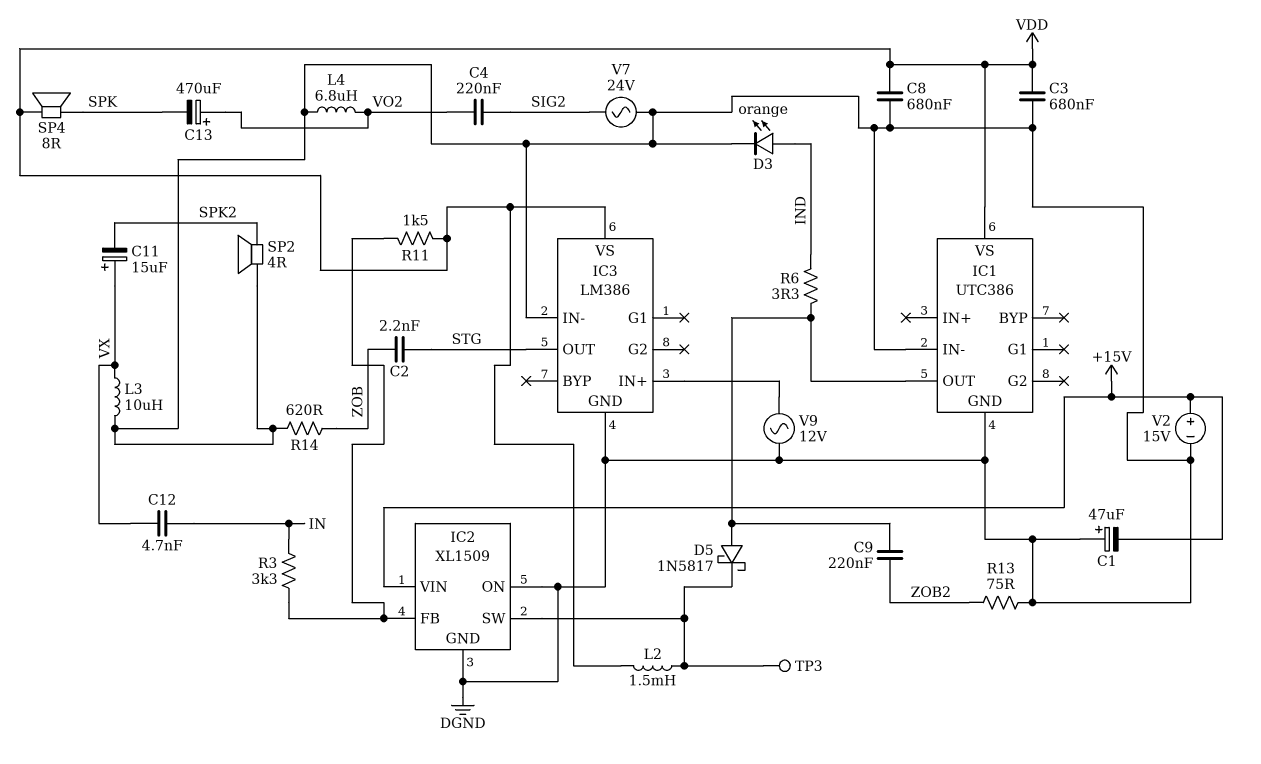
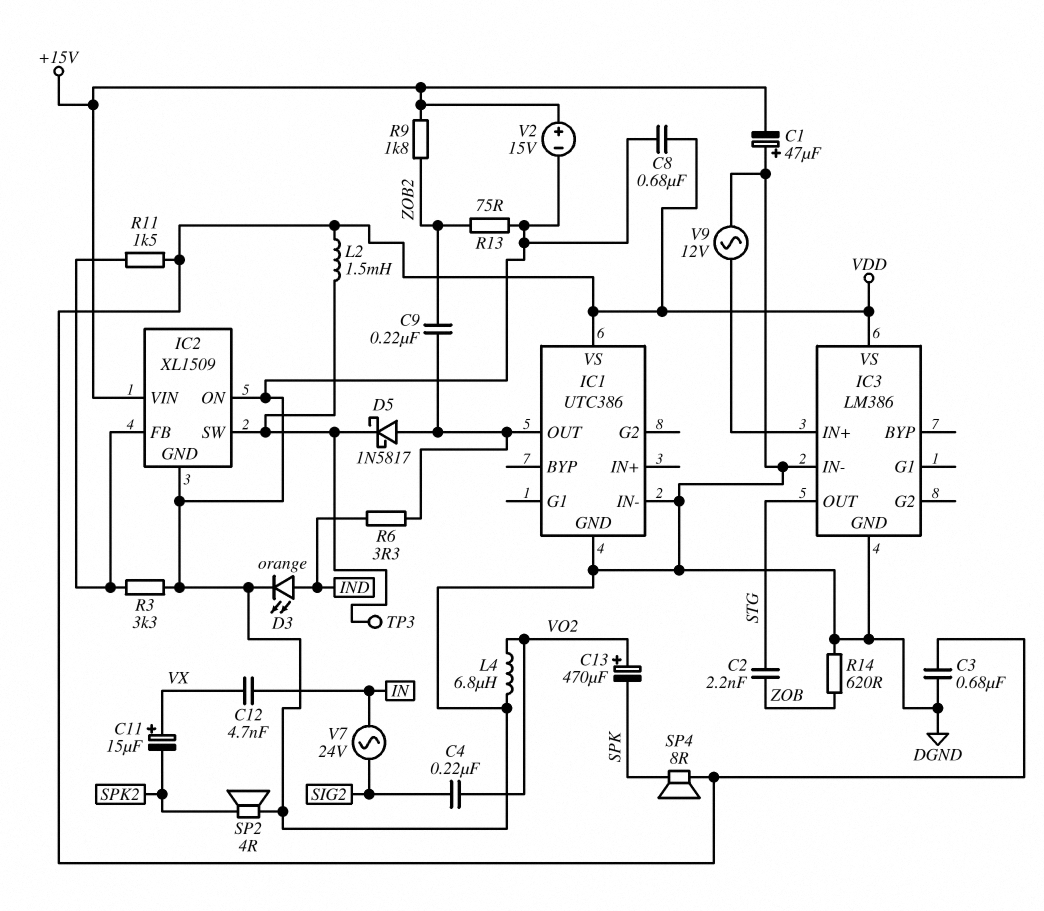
L3: 10uH (DGND, VX) -> none
R3: 3.3k (IC2/FB, IN) -> 3.3k (DGND, IC2/FB)
R9: none -> 1.8k (+15V, ZOB2)
V7: AC 24V (DGND, SIG2) -> AC 24V (IN, SIG2)

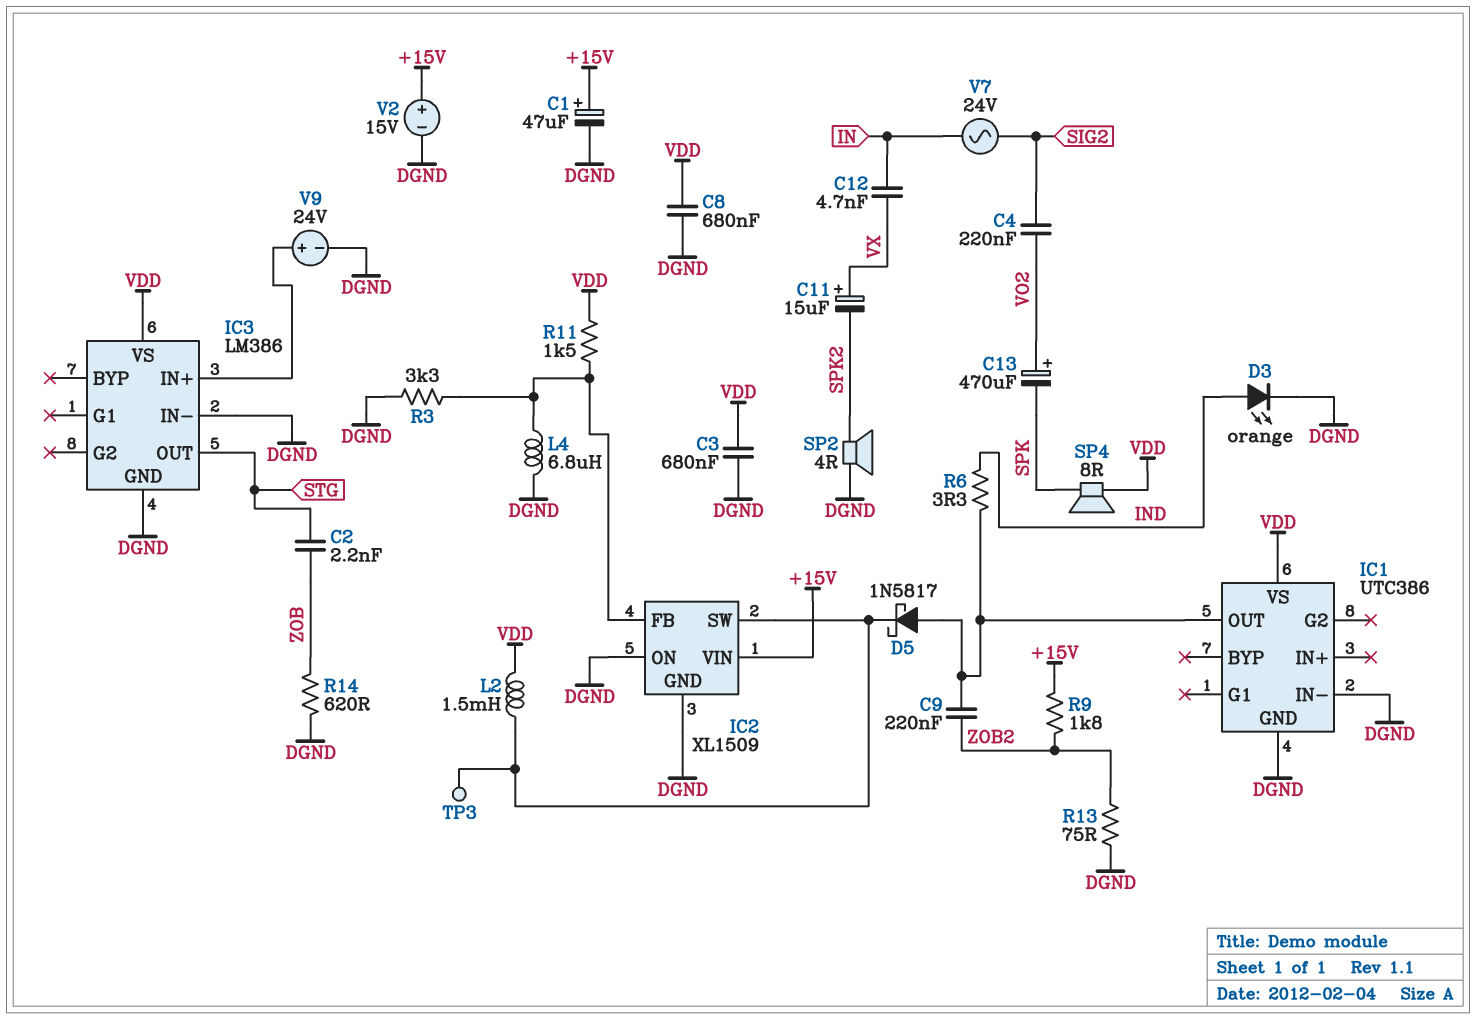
C1: 47uF (plus DGND, minus +15V) -> 47uF (plus +15V, minus DGND)
L4: 6.8uH (DGND, VO2) -> 6.8uH (DGND, IC2/FB)
V9: AC 12V (DGND, IC3/IN+) -> 24V (plus IC3/IN+, minus DGND)

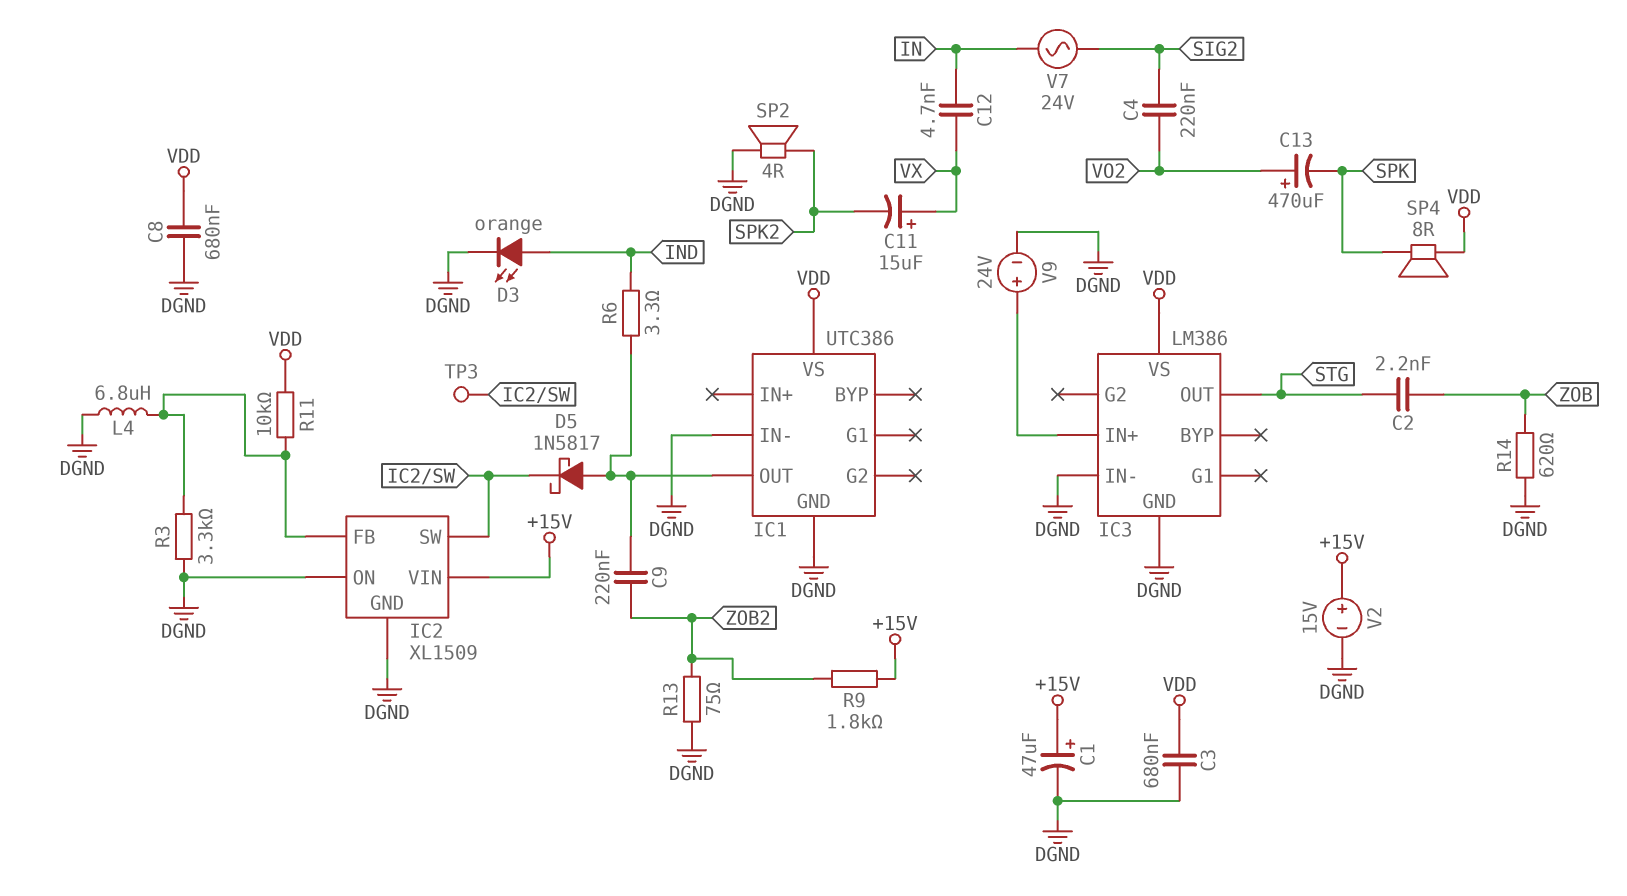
L2: 1.5mH (IC2/SW, VDD) -> none
R11: 1.5k (IC2/FB, VDD) -> 10k (IC2/FB, VDD)

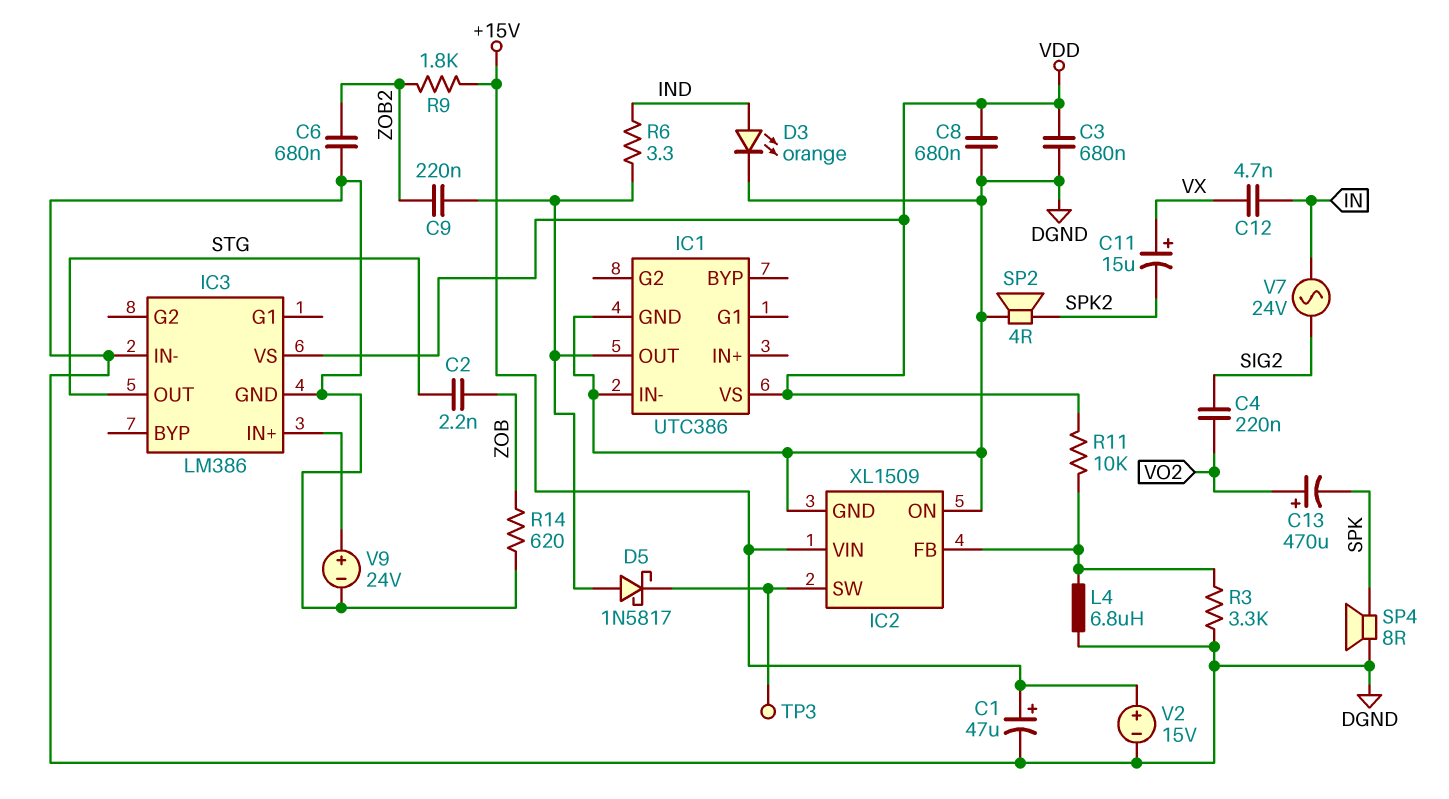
C6: none -> 680nF (DGND, ZOB2)
R13: 75 (DGND, ZOB2) -> none
SP4: speaker 8R (SPK, VDD) -> speaker 8R (DGND, SPK)

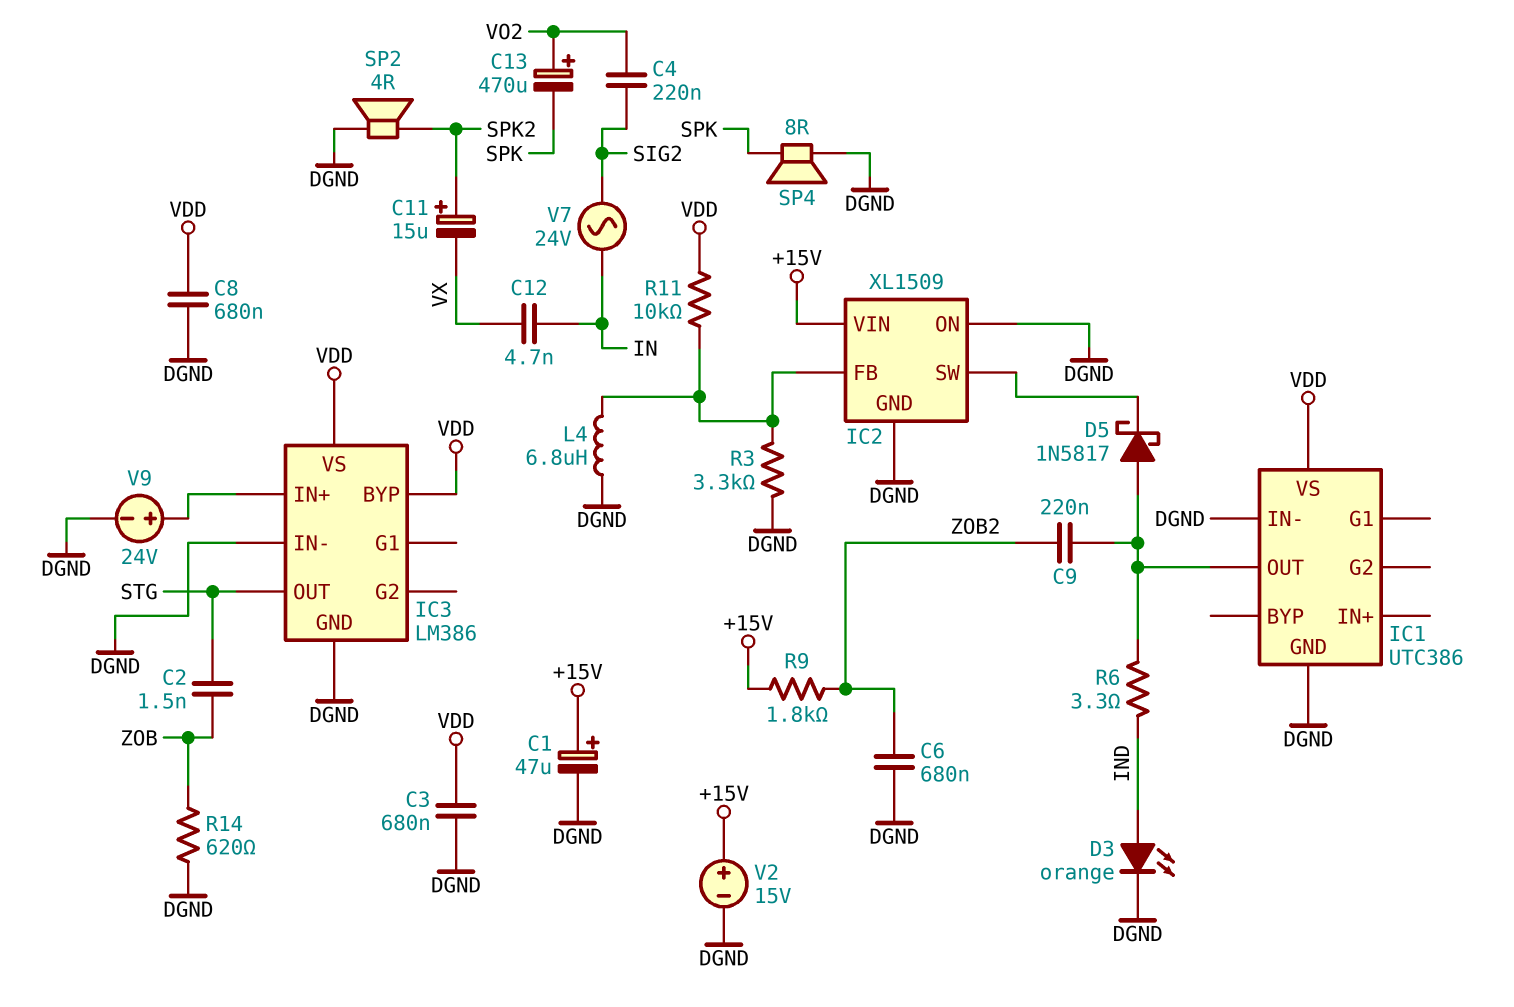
C2: 2.2nF (STG, ZOB) -> 1.5nF (STG, ZOB)
C11: 15uF (plus VX, minus SPK2) -> 15uF (plus SPK2, minus VX)
IC3 pin BYP: none -> VDD
TP3: test point (IC2/SW) -> none

